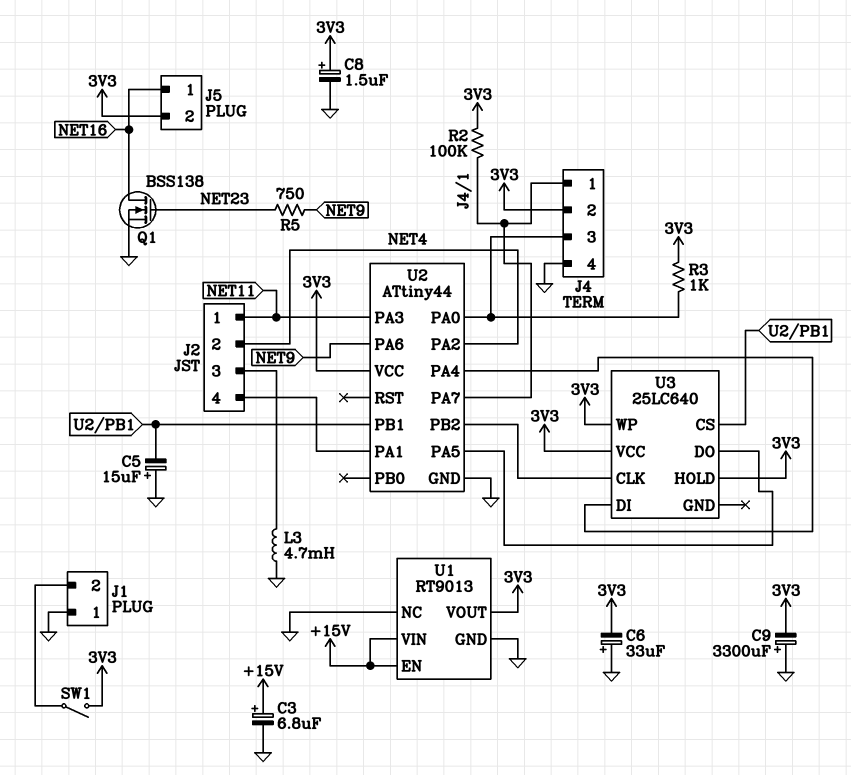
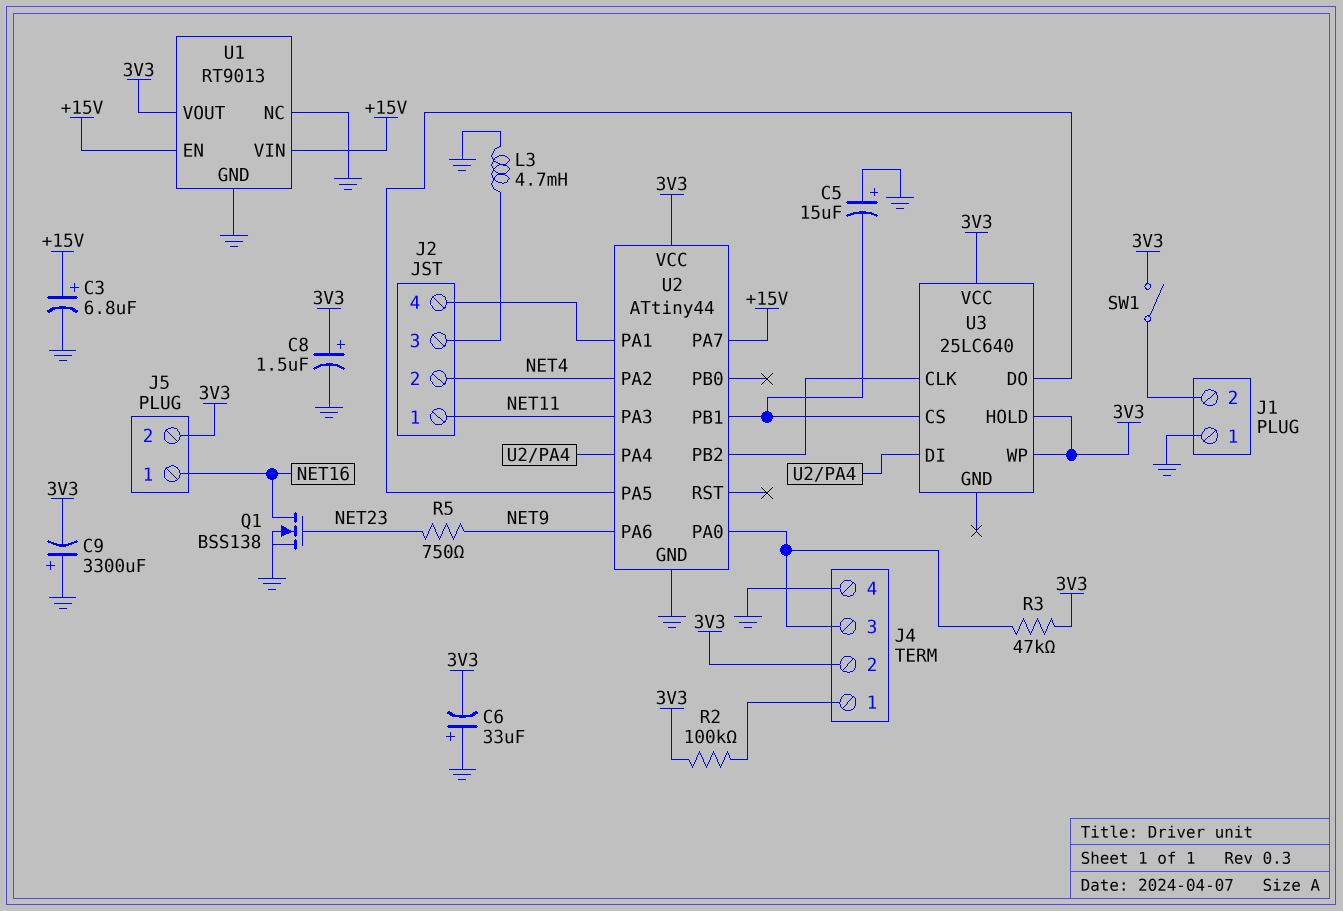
R3: 1k (3V3, J4/3) -> 47k (3V3, J4/3)
U2 pin PA7: J4/1 -> +15V

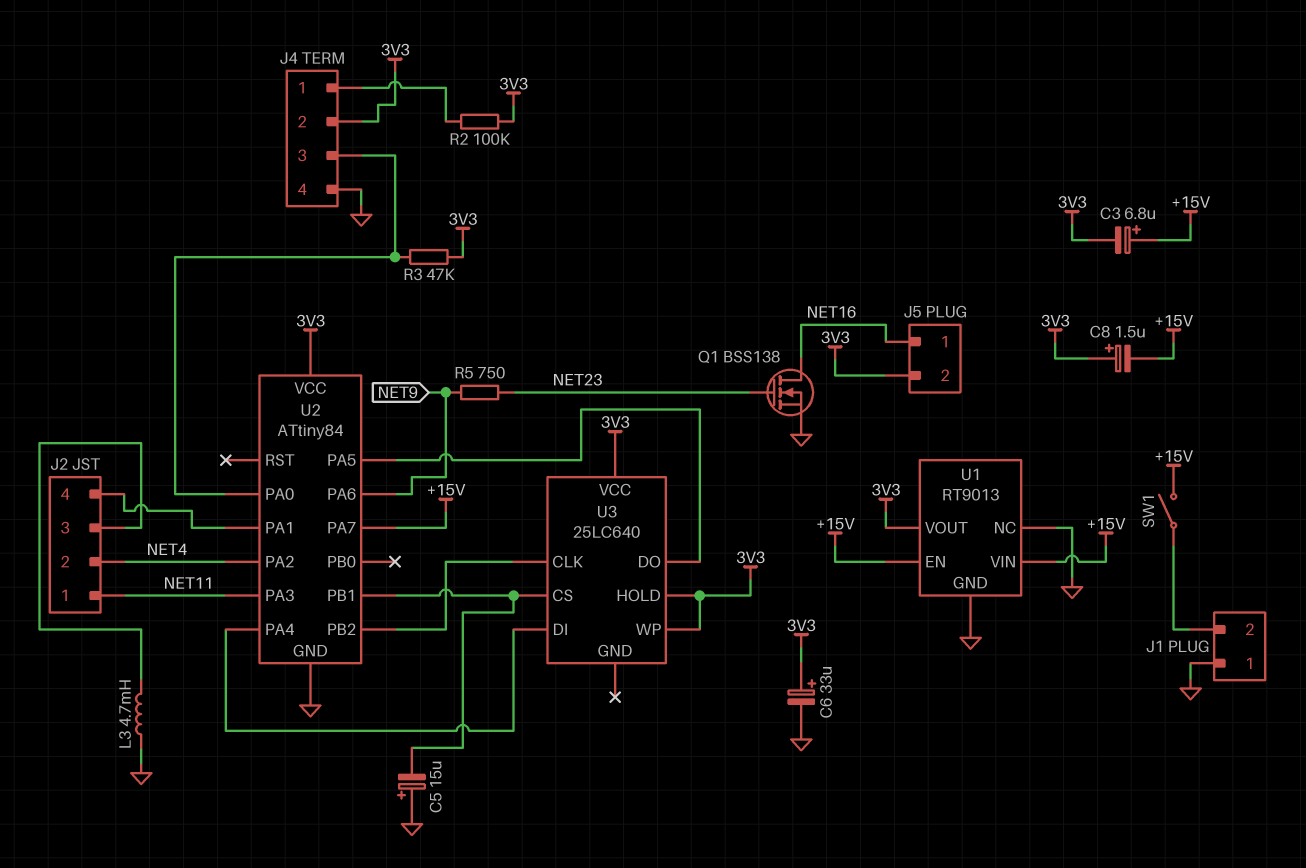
C3: 6.8uF (plus +15V, minus GND) -> 6.8uF (plus +15V, minus 3V3)
C6: 33uF (plus GND, minus 3V3) -> 33uF (plus 3V3, minus GND)
C8: 1.5uF (plus 3V3, minus GND) -> 1.5uF (plus 3V3, minus +15V)
C9: 3300uF (plus GND, minus 3V3) -> none
SW1: switch (3V3, J1/2) -> switch (+15V, J1/2)
U2: ATtiny44 -> ATtiny84

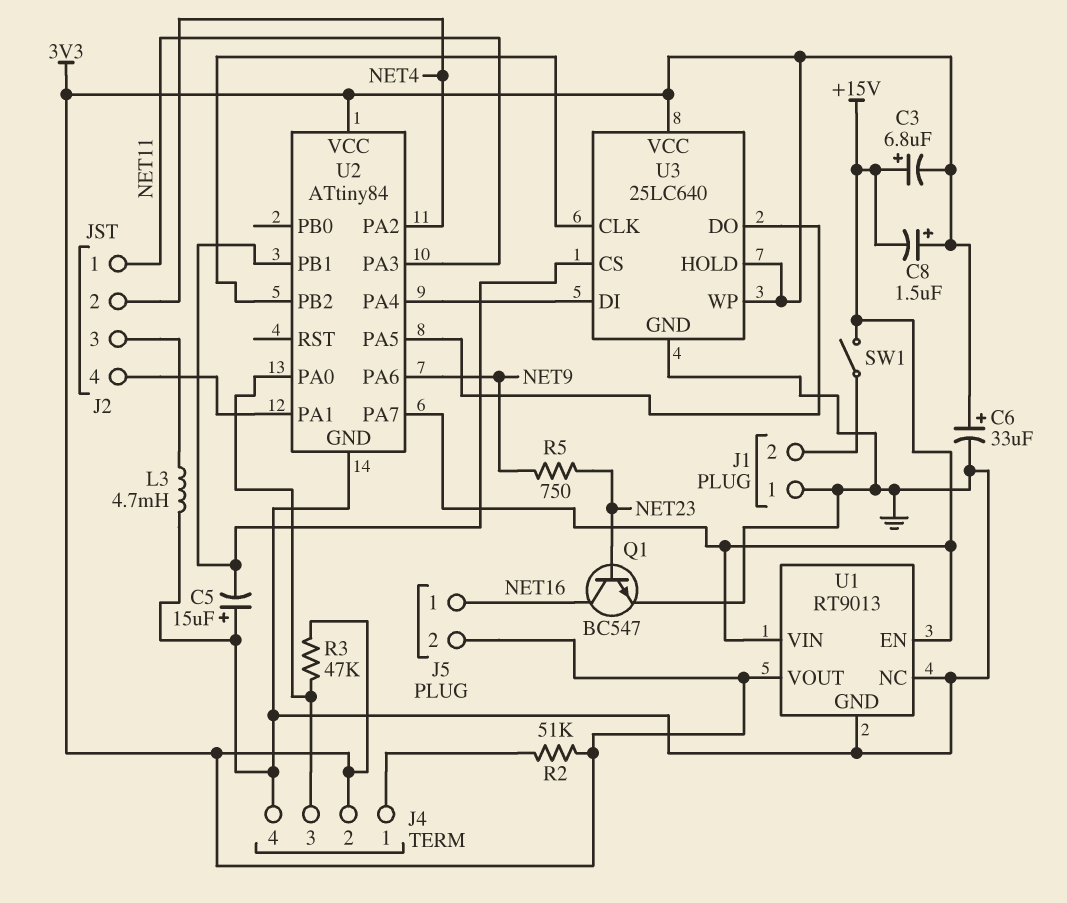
Q1: NMOS BSS138 (G NET23, D NET16, S GND) -> NPN BC547 (B NET23, C NET16, E GND)
R2: 100k (3V3, J4/1) -> 51k (3V3, J4/1)
U3 pin GND: none -> GND

